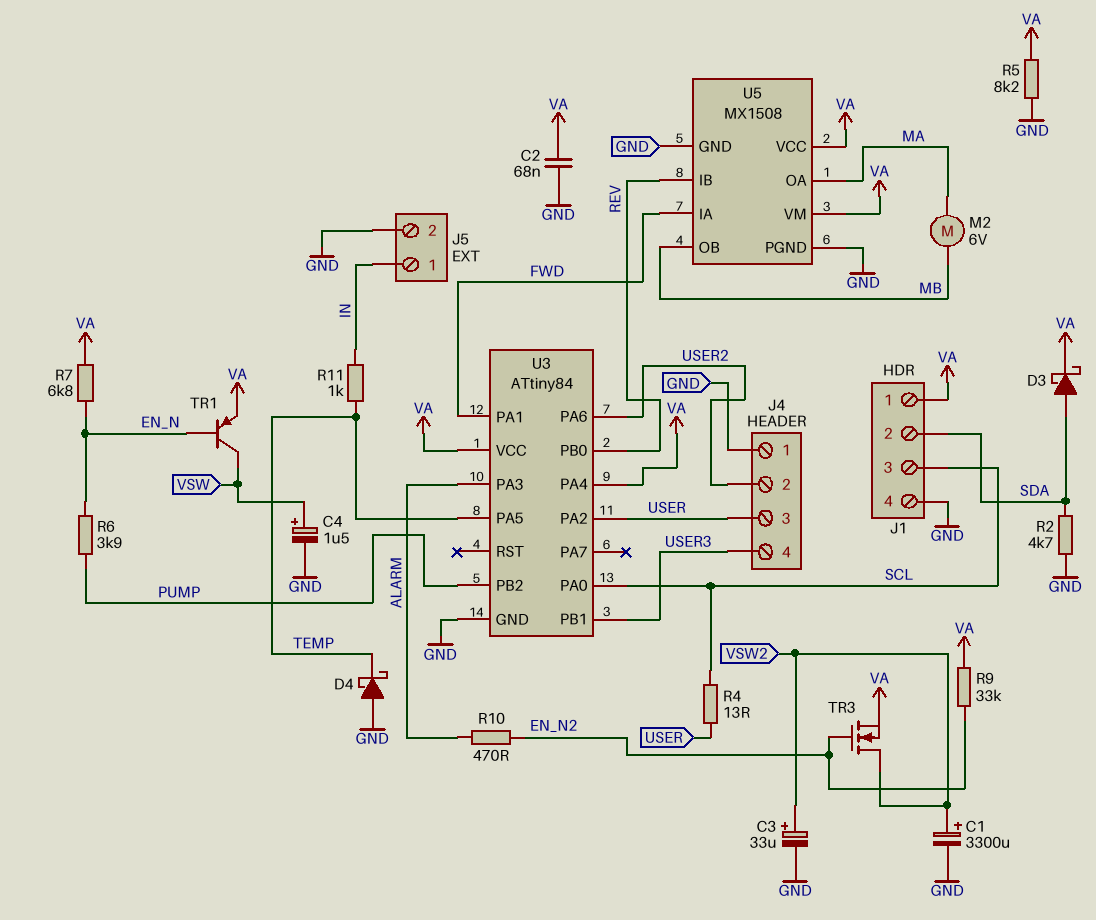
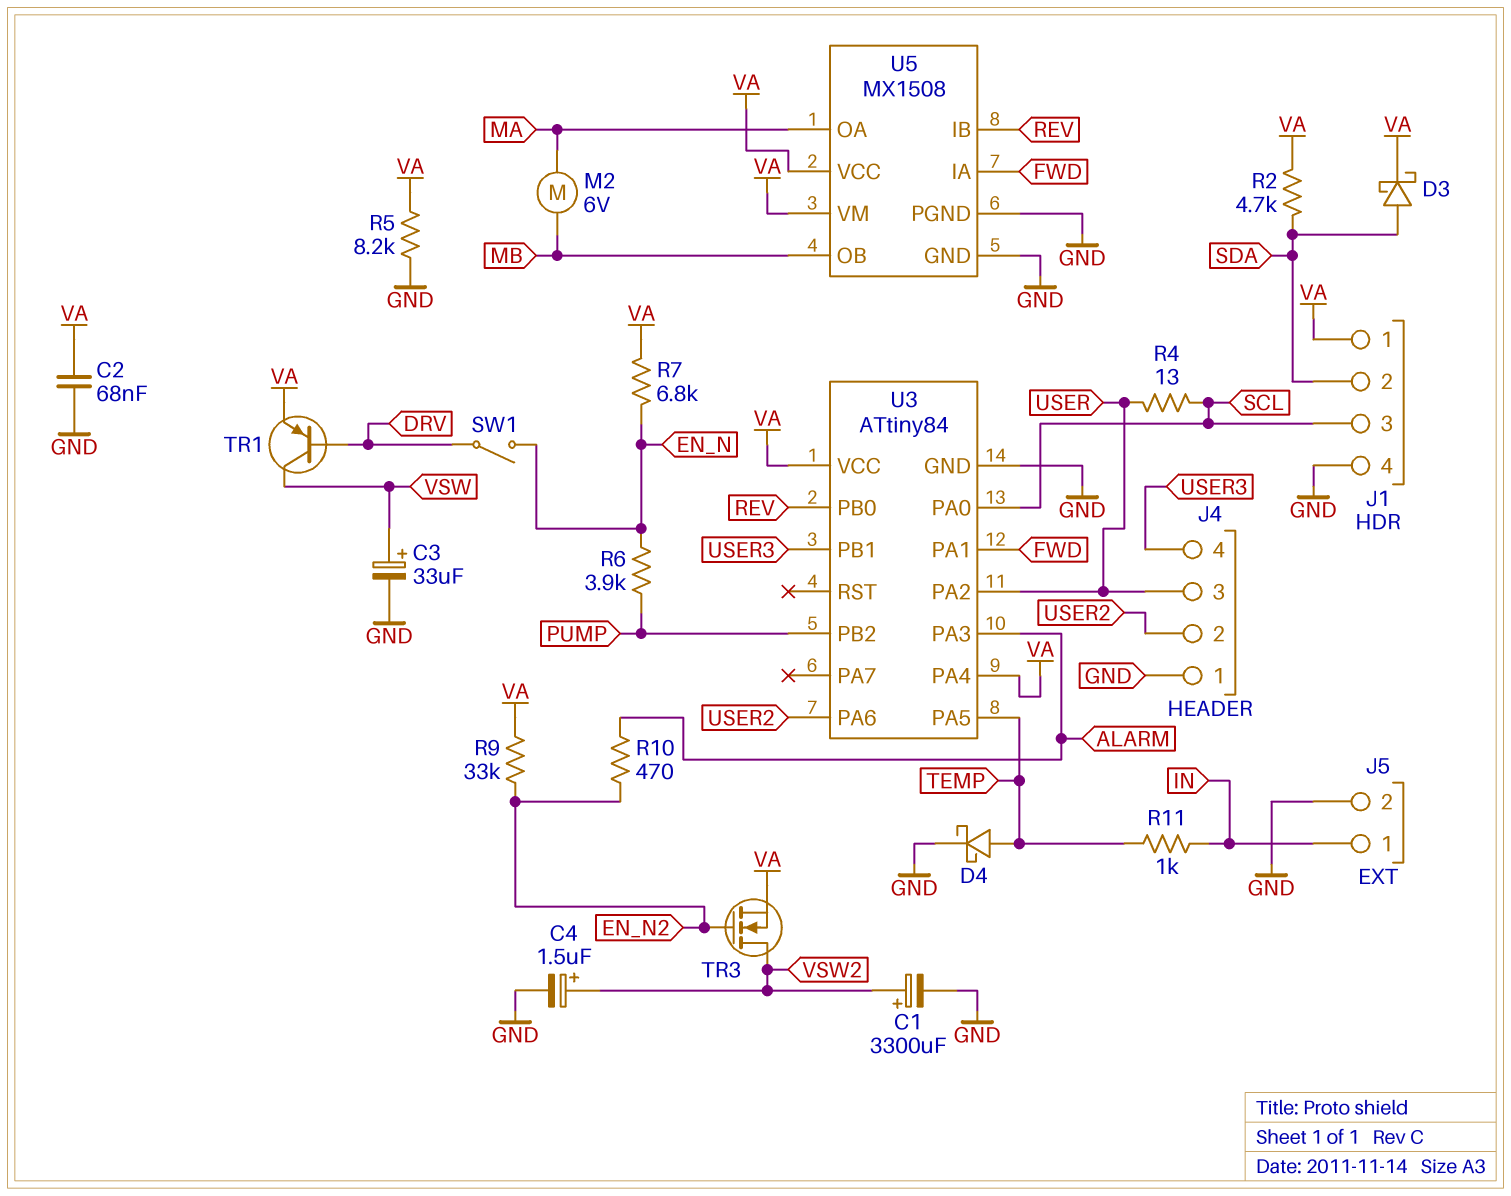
C3: 33uF (plus VSW2, minus GND) -> 33uF (plus VSW, minus GND)
C4: 1.5uF (plus VSW, minus GND) -> 1.5uF (plus VSW2, minus GND)
D4: schottky (A GND, K TEMP) -> schottky (A TEMP, K GND)
R2: 4.7k (GND, SDA) -> 4.7k (SDA, VA)
SW1: none -> switch (DRV, EN_N)
TR1: PNP (B EN_N, C VSW, E VA) -> PNP (B DRV, C VSW, E VA)

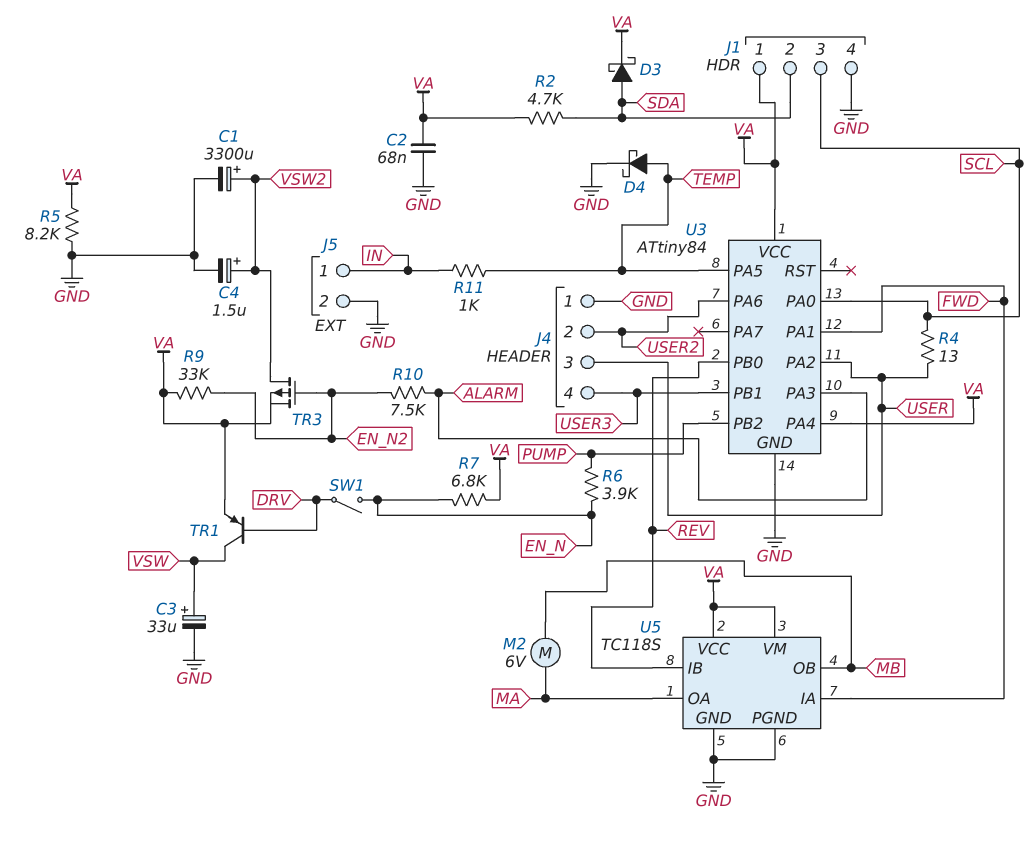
R10: 470 (ALARM, EN_N2) -> 7.5k (ALARM, EN_N2)
TR3: NMOS (G EN_N2, D VSW2, S VA) -> PMOS (G EN_N2, D VSW2, S VA)
U5: MX1508 -> TC118S

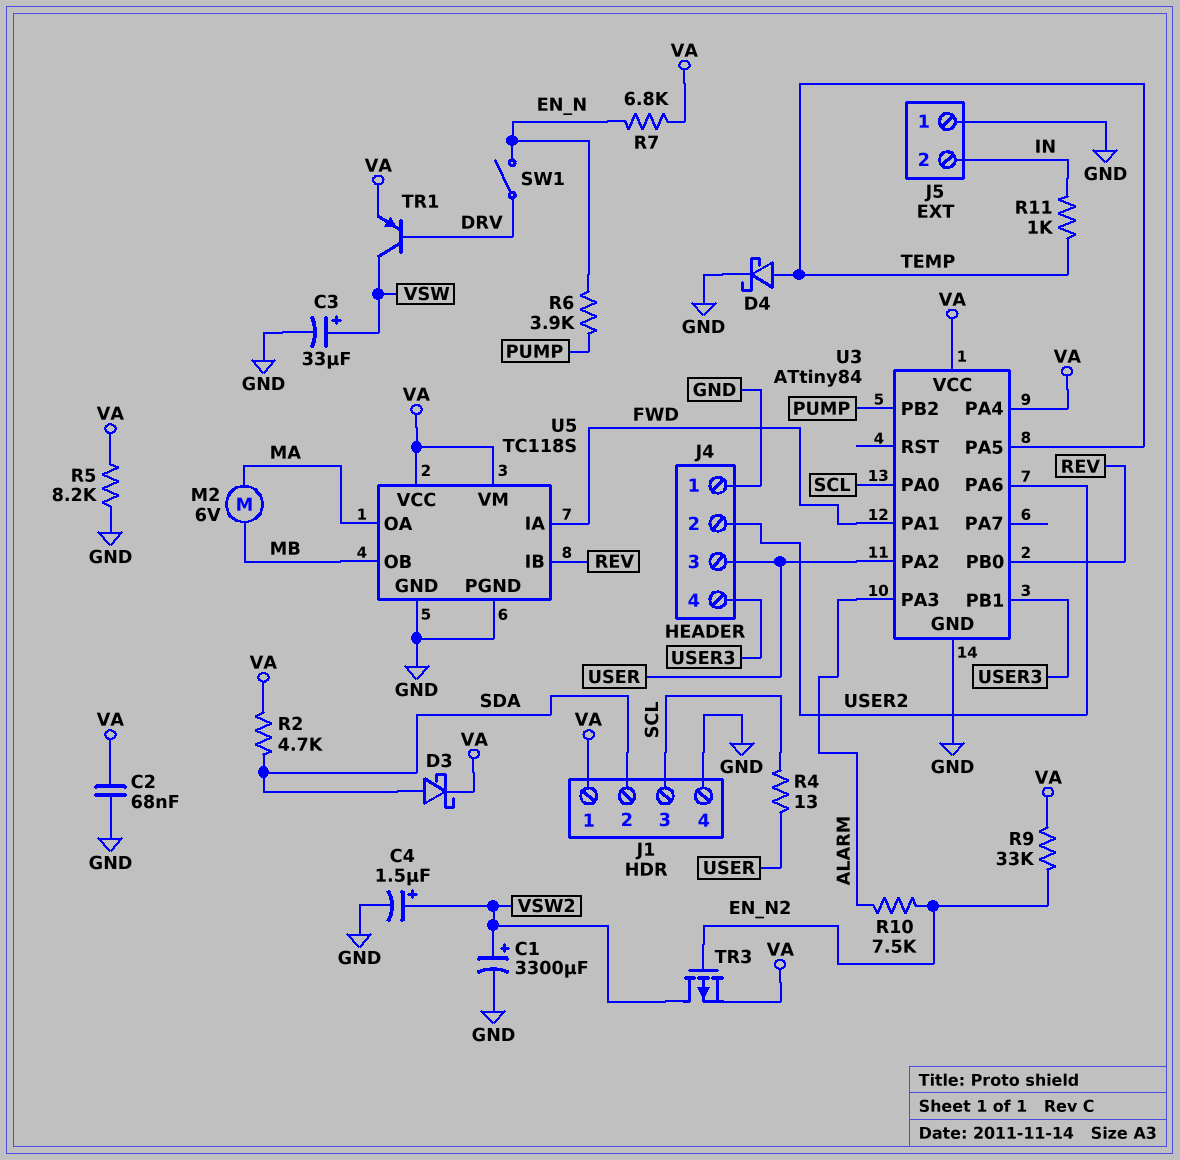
J5 pin 1: IN -> GND
J5 pin 2: GND -> IN

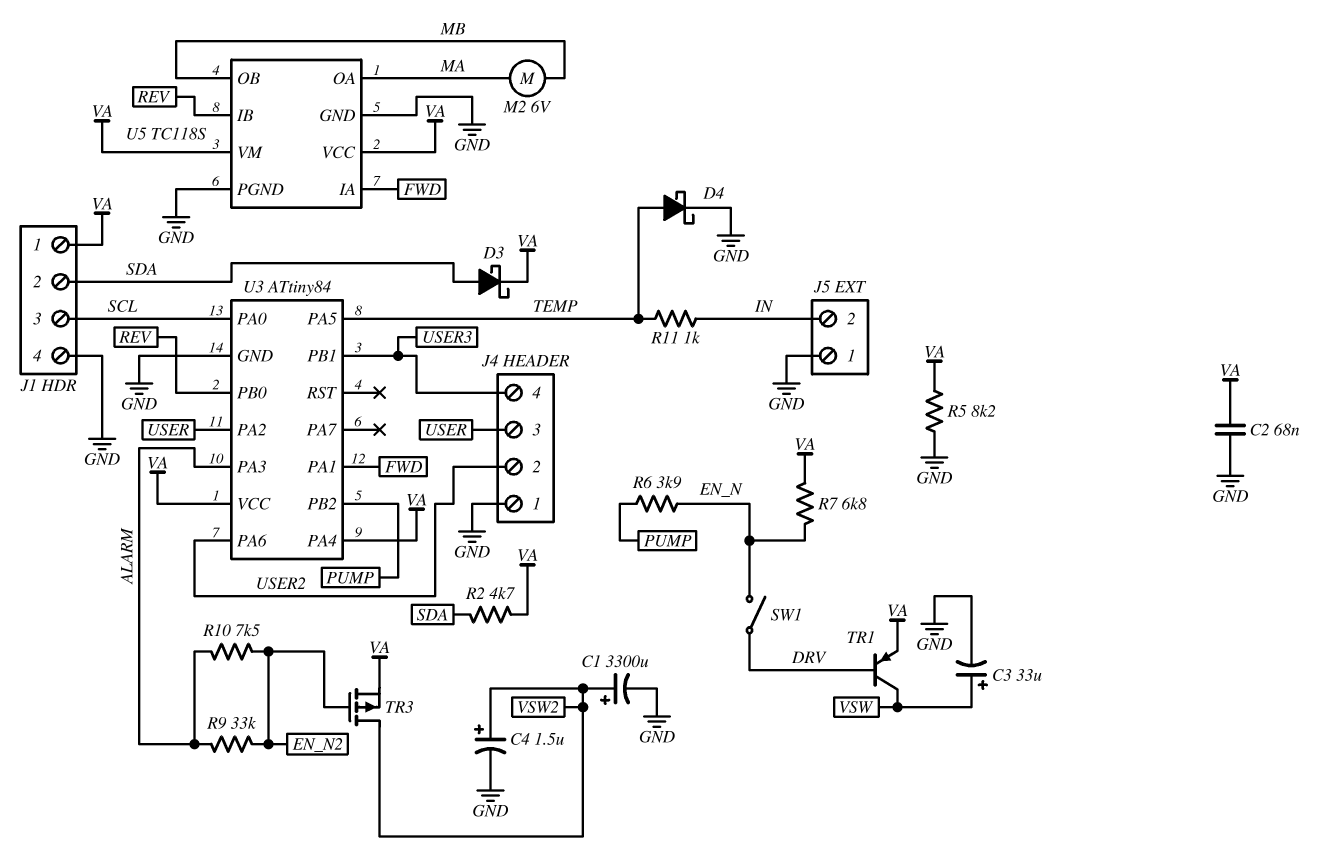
R4: 13 (SCL, USER) -> none
R9: 33k (EN_N2, VA) -> 33k (ALARM, EN_N2)

